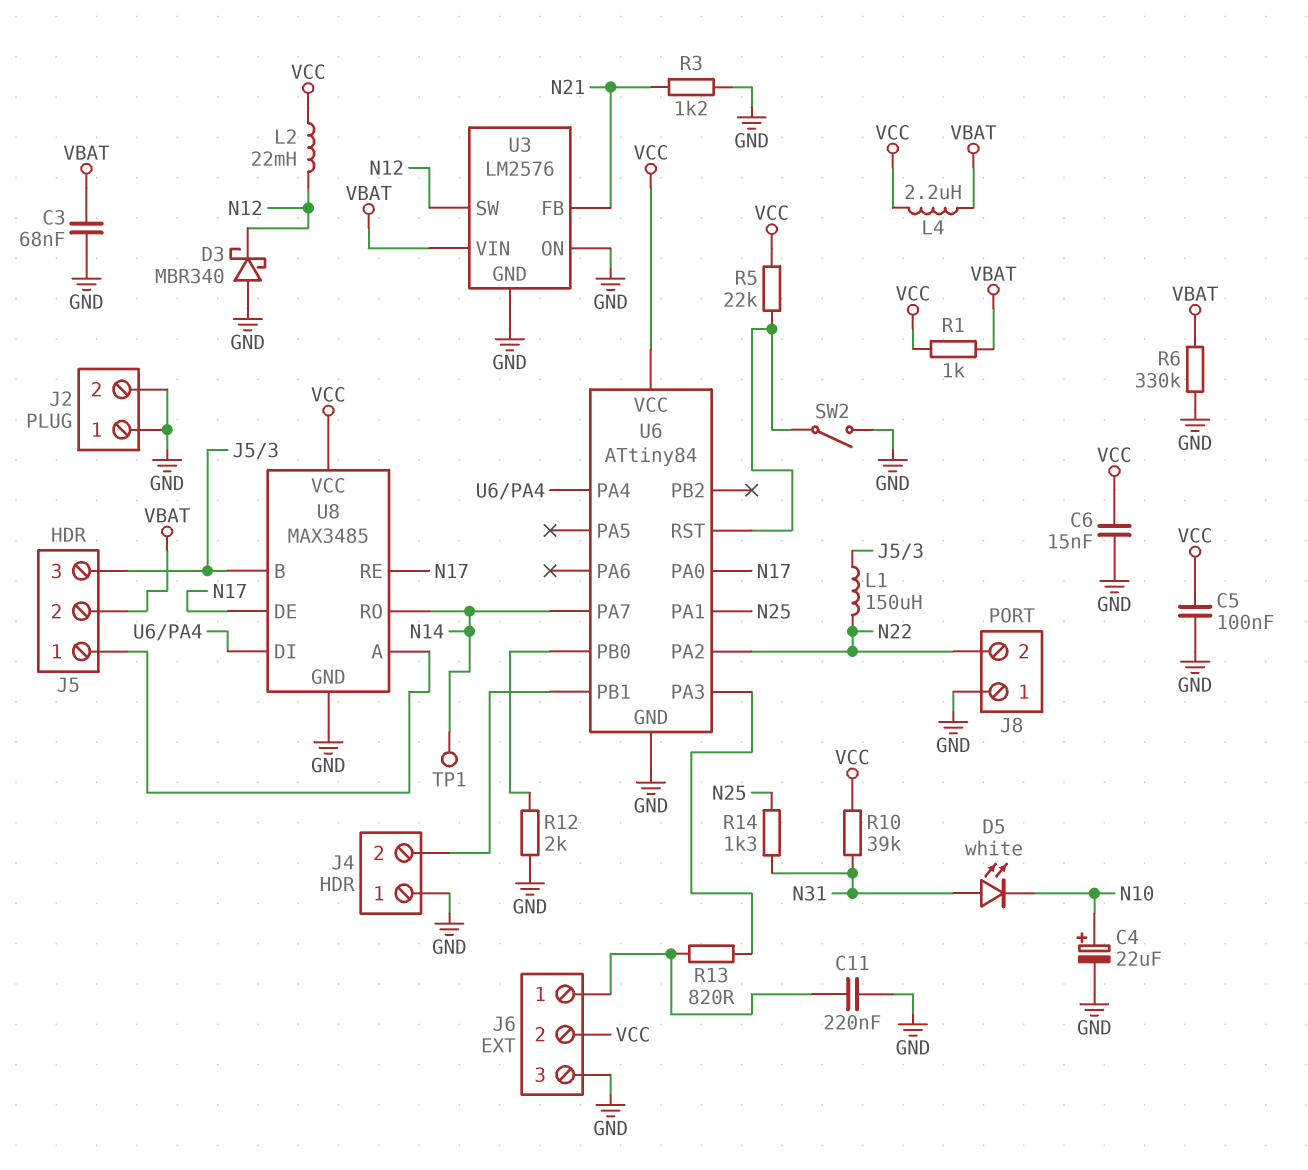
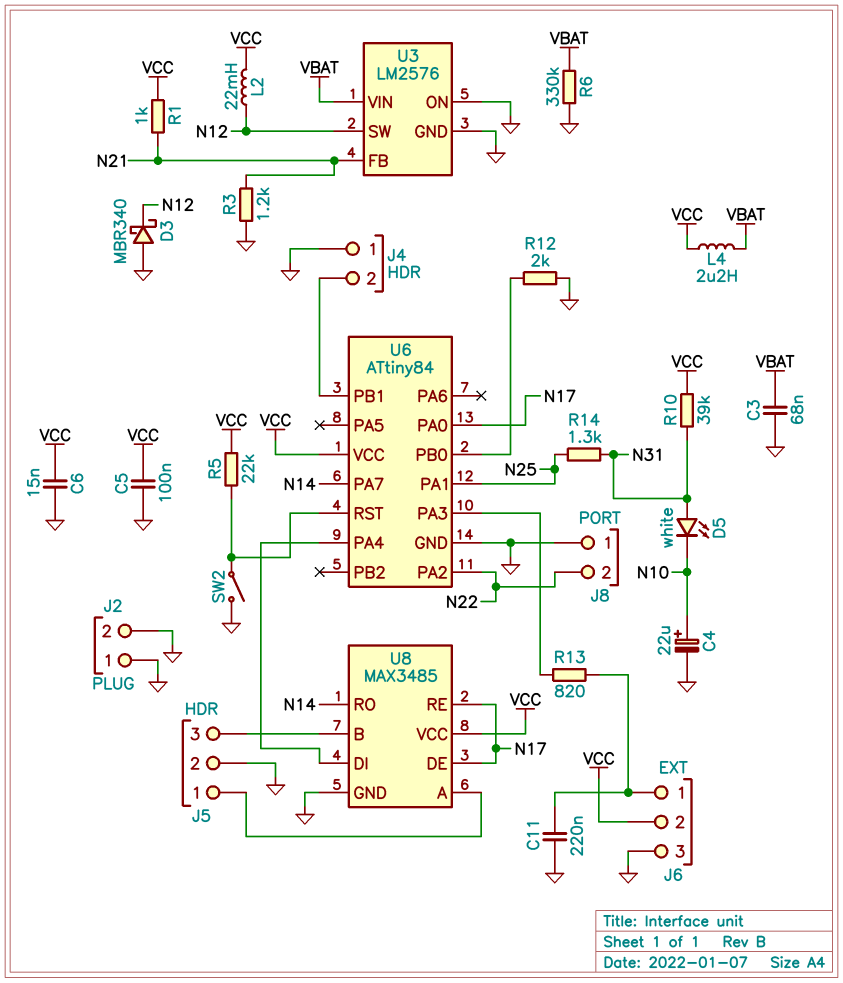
J5 pin 2: VBAT -> GND
L1: 150uH (J5/3, N22) -> none
R1: 1k (VBAT, VCC) -> 1k (N21, VCC)
TP1: test point (N14) -> none

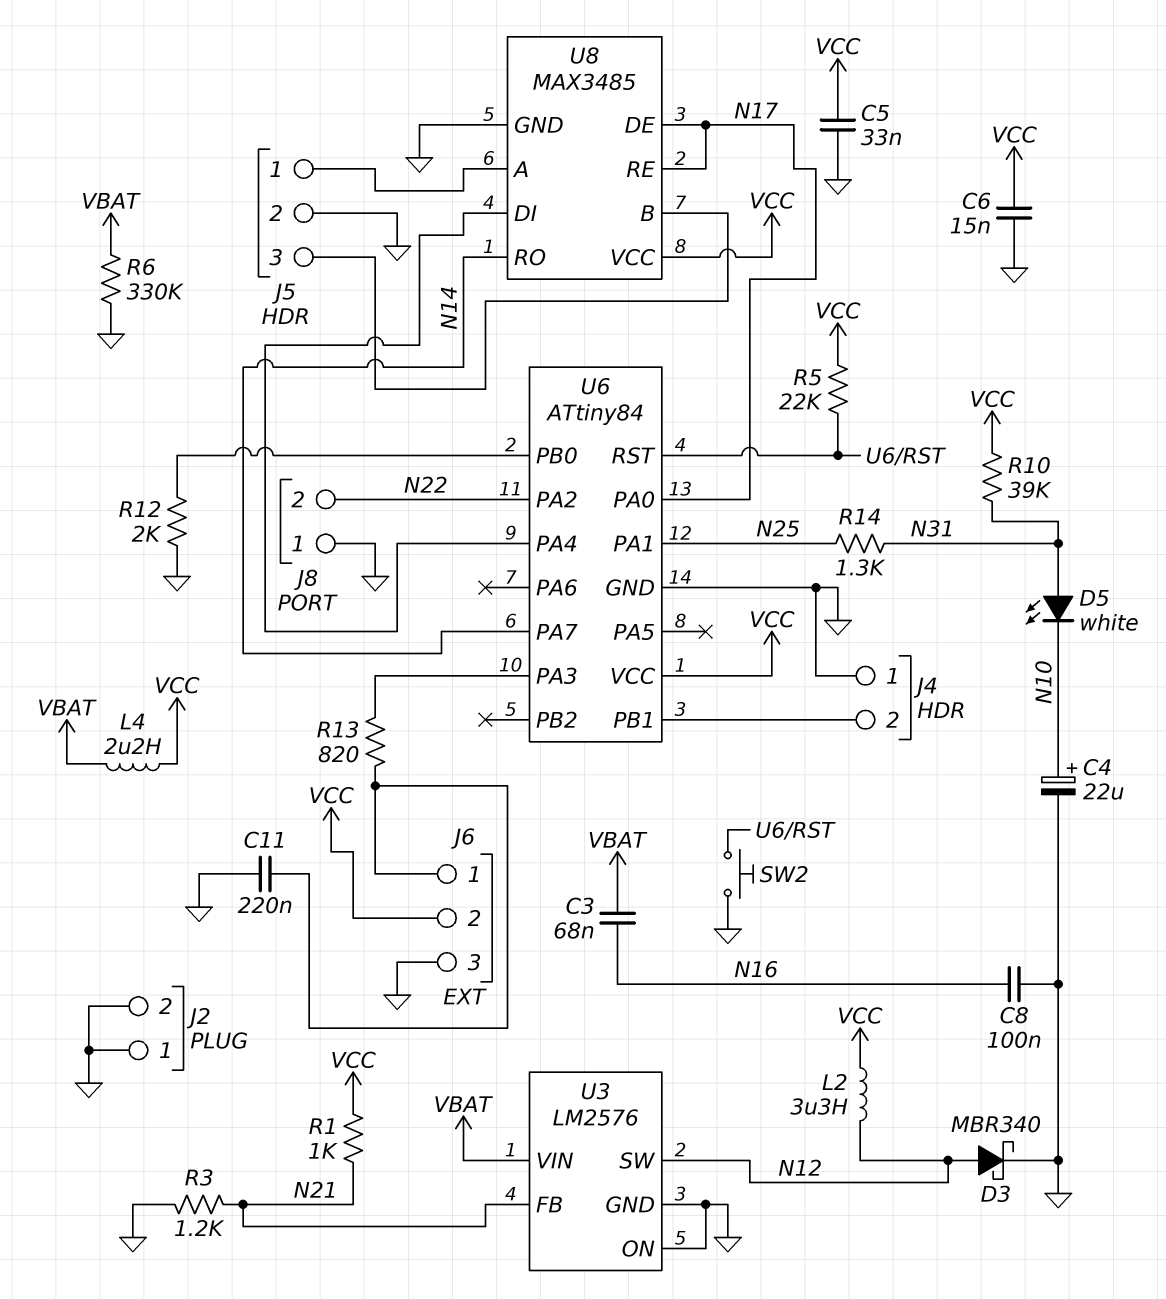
C3: 68nF (GND, VBAT) -> 68nF (N16, VBAT)
C5: 100nF (GND, VCC) -> 33nF (GND, VCC)
C8: none -> 100nF (GND, N16)
D3: schottky MBR340 (A GND, K N12) -> schottky MBR340 (A N12, K GND)
L2: 22mH (N12, VCC) -> 3.3uH (N12, VCC)
SW2: switch (GND, U6/RST) -> button (GND, U6/RST)

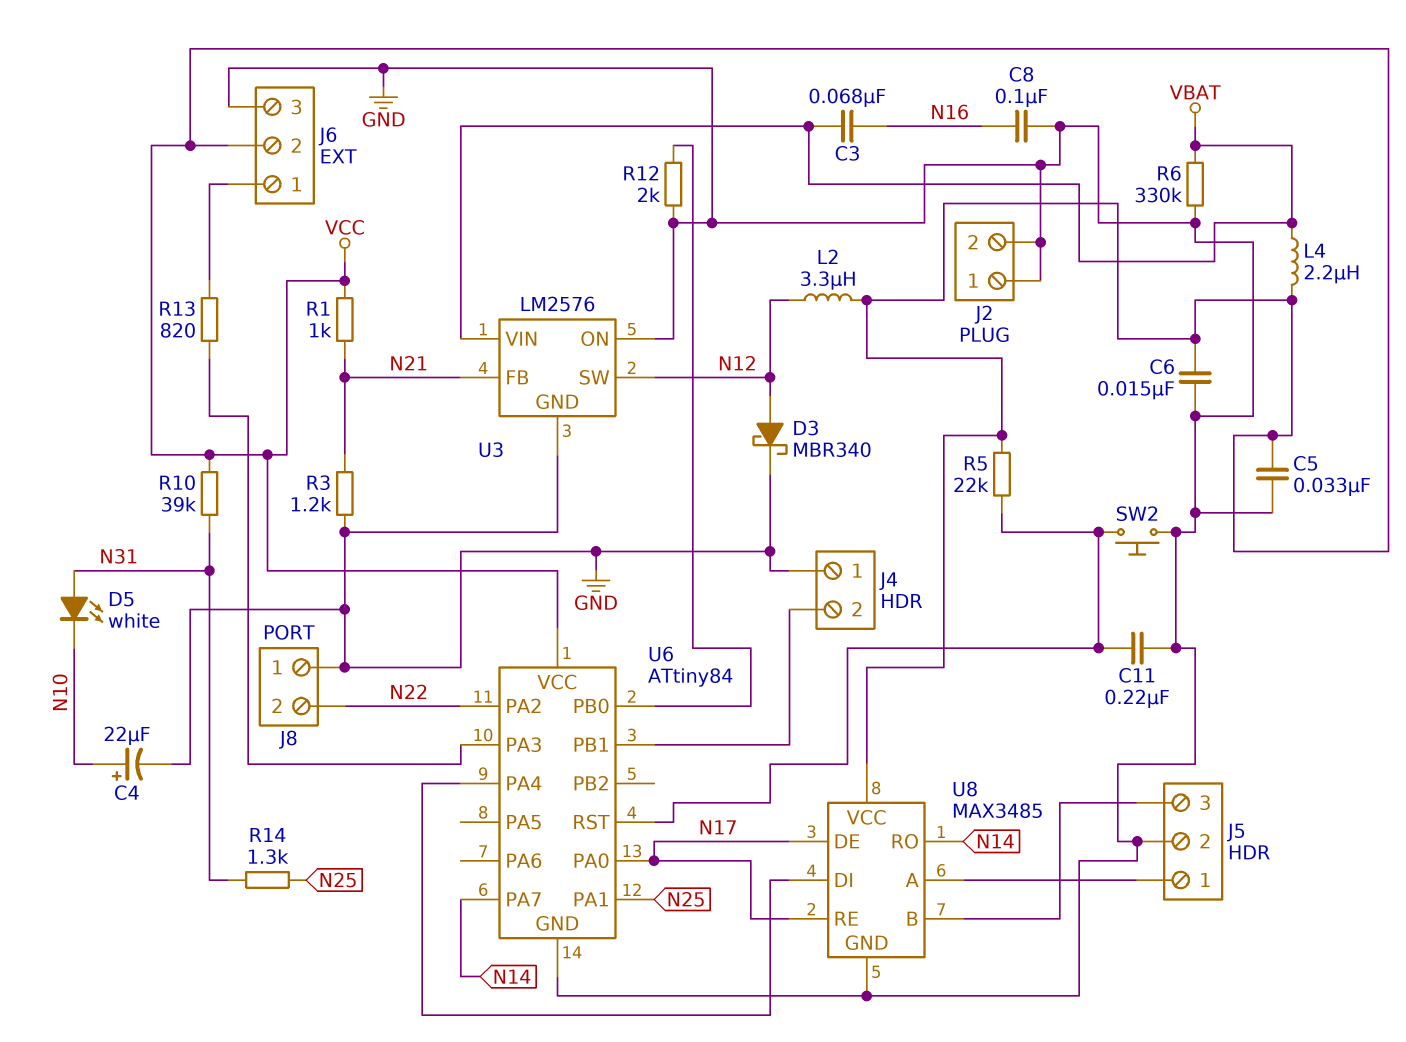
C11: 220nF (GND, J6/1) -> 220nF (GND, U6/RST)

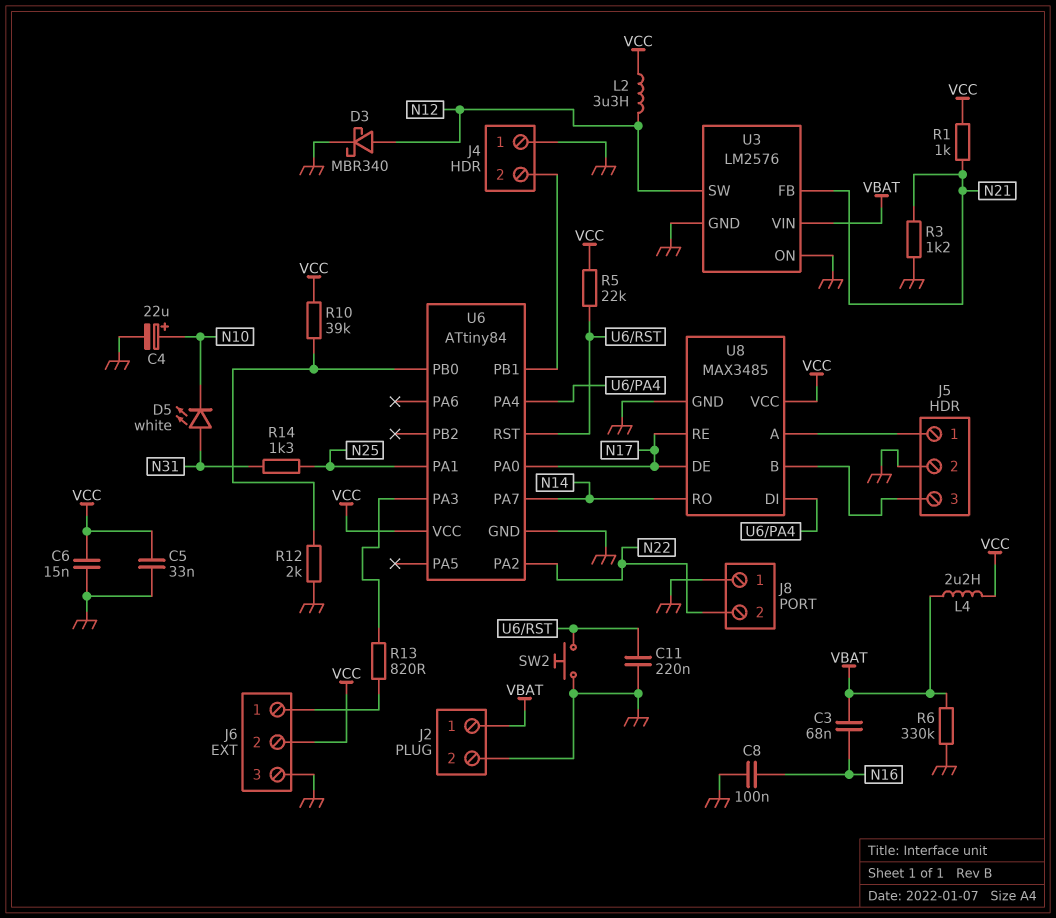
J2 pin 1: GND -> VBAT
R10: 39k (N31, VCC) -> 39k (U6/PB0, VCC)

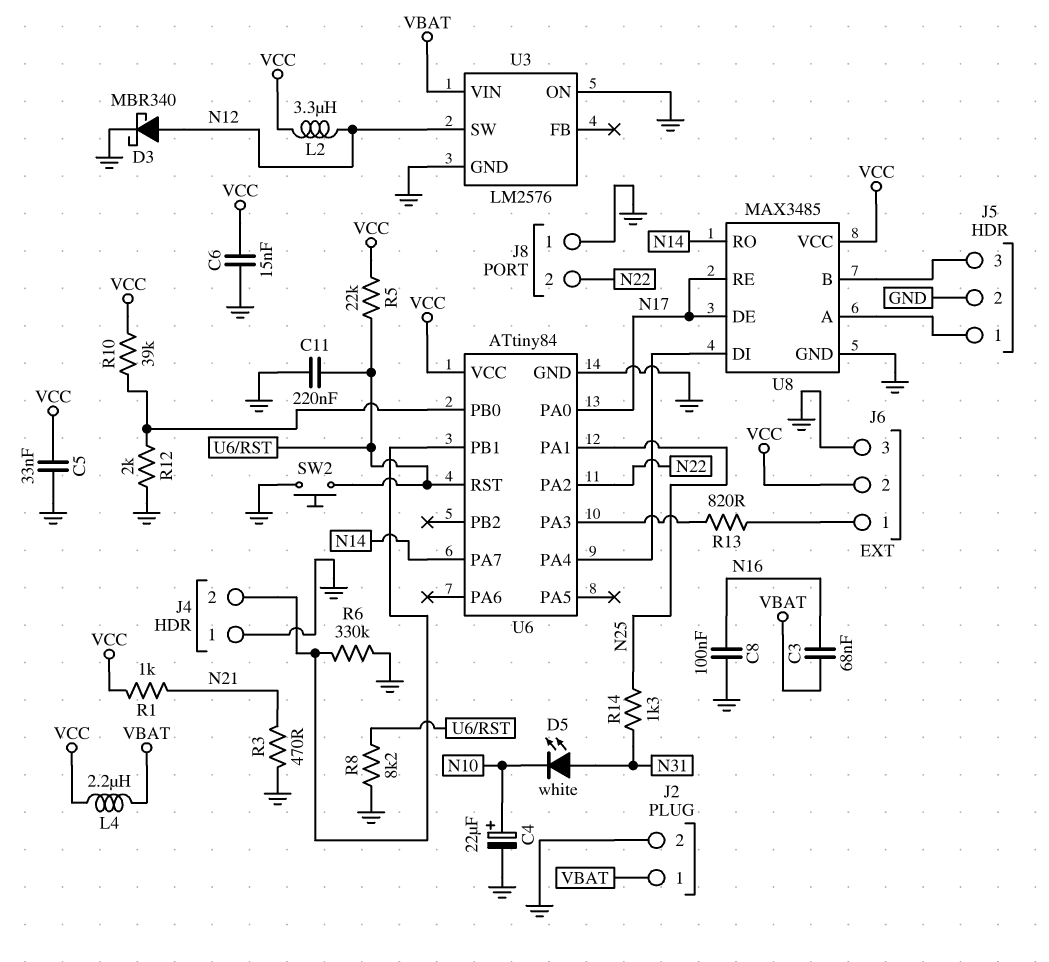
R3: 1.2k (GND, N21) -> 470 (GND, N21)
R6: 330k (GND, VBAT) -> 330k (GND, J4/2)
R8: none -> 8.2k (GND, U6/RST)
U3 pin FB: N21 -> none

